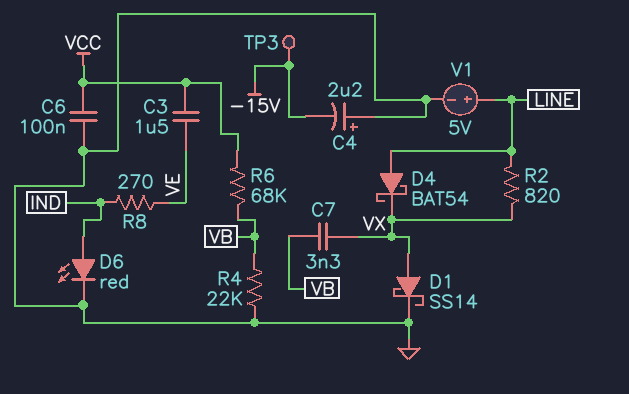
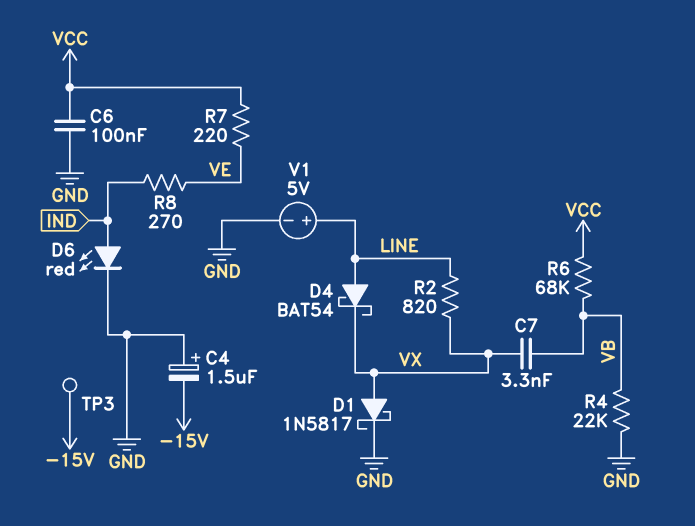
C3: 1.5uF (VCC, VE) -> none
C4: 2.2uF (plus GND, minus -15V) -> 1.5uF (plus GND, minus -15V)
D1: schottky SS14 (A VX, K GND) -> schottky 1N5817 (A VX, K GND)
R7: none -> 220 (VCC, VE)

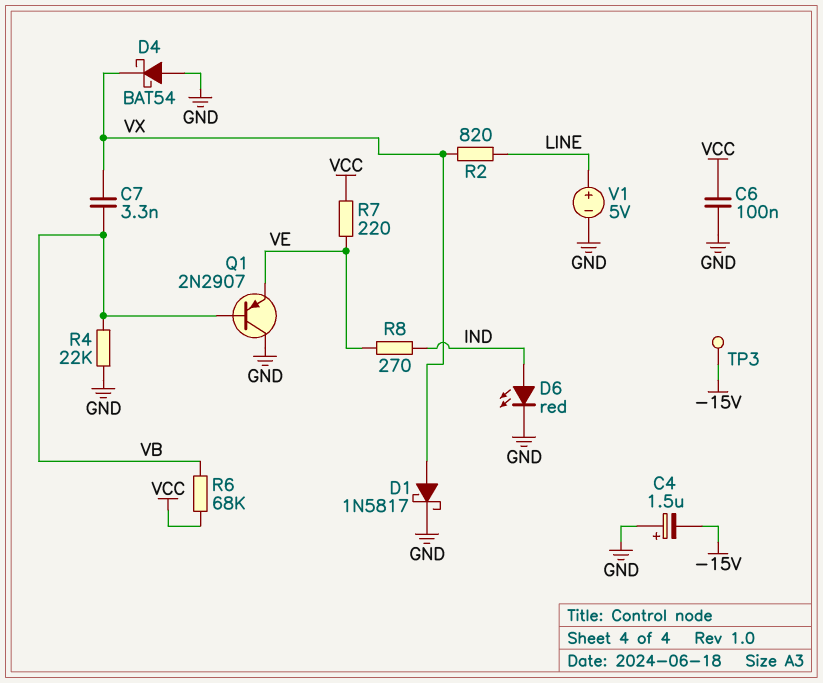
D4: schottky BAT54 (A LINE, K VX) -> schottky BAT54 (A GND, K VX)
Q1: none -> PNP 2N2907 (B VB, C GND, E VE)

